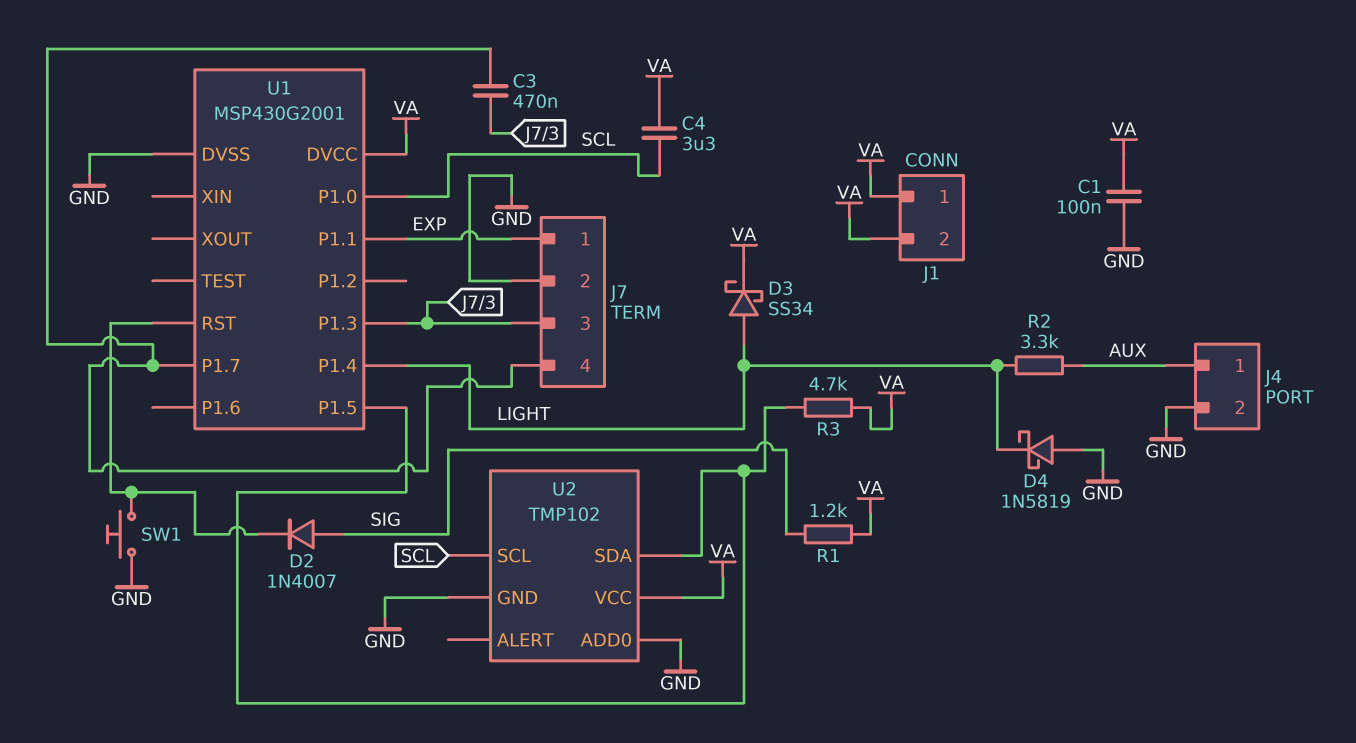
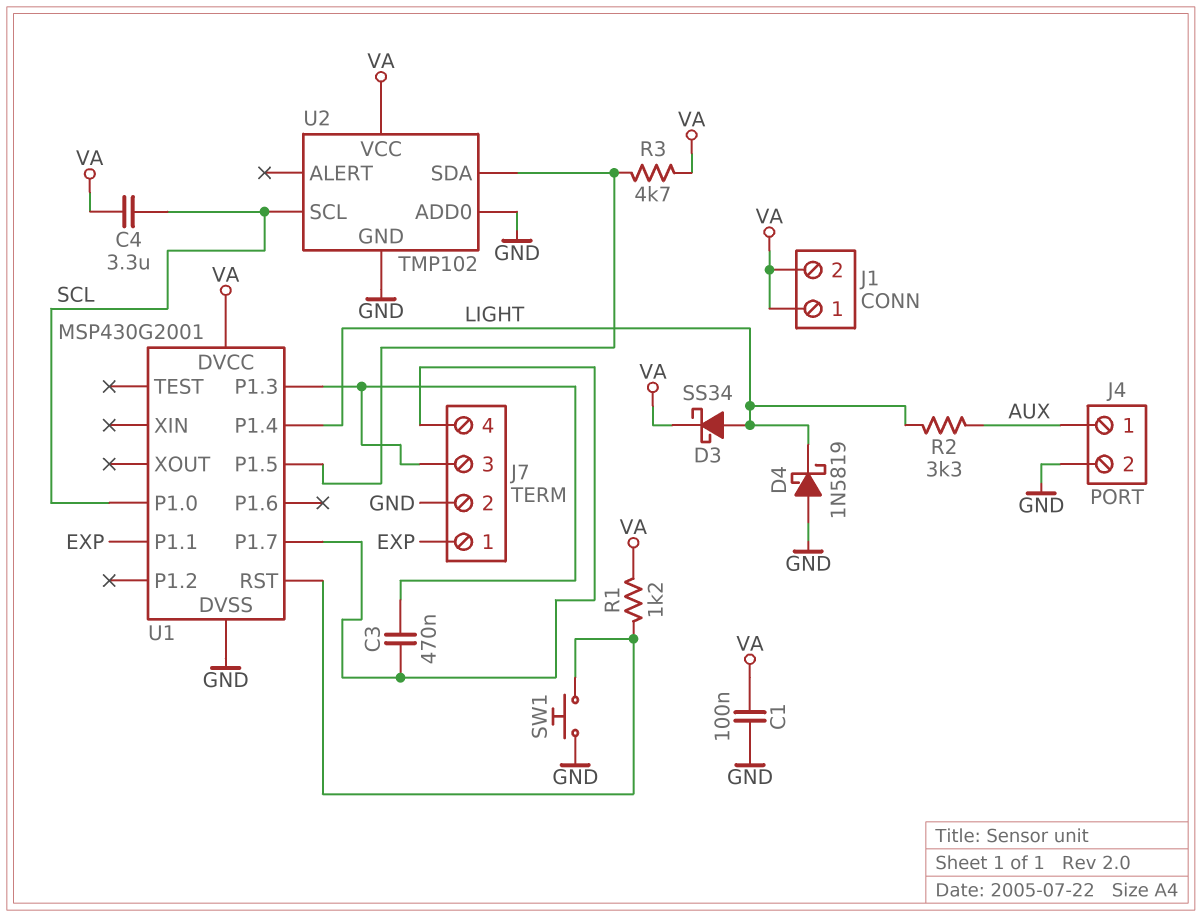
D2: diode 1N4007 (A SIG, K U1/RST) -> none
R1: 1.2k (SIG, VA) -> 1.2k (U1/RST, VA)

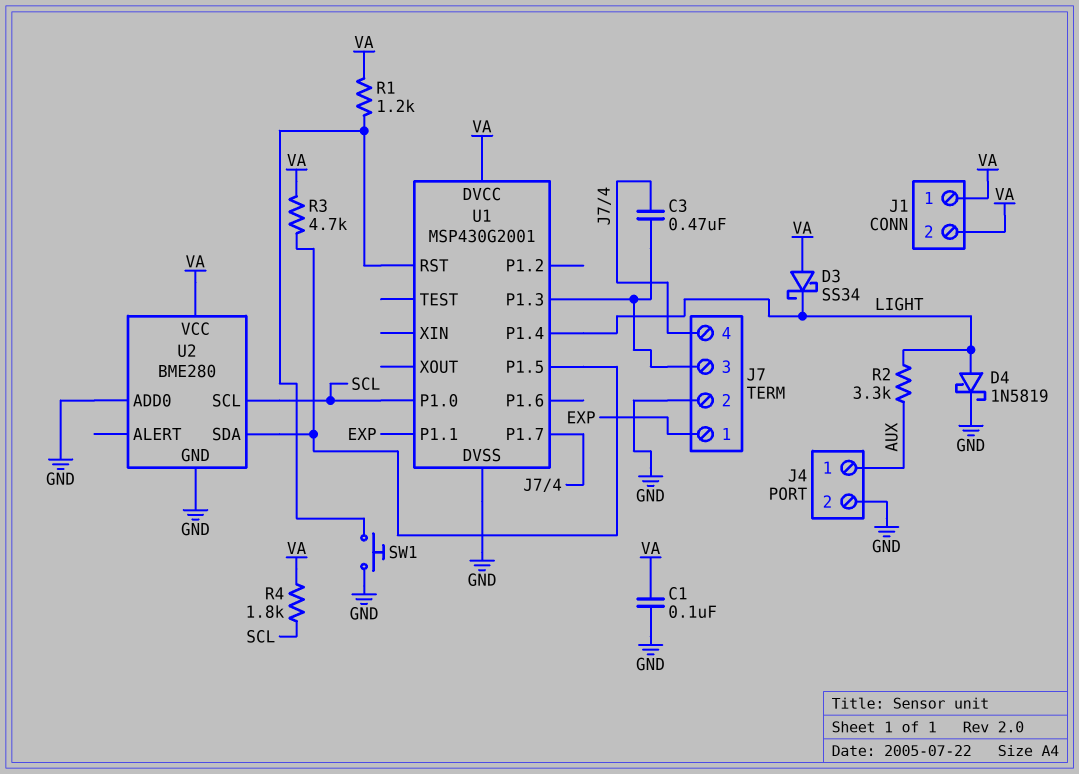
C4: 3.3uF (SCL, VA) -> none
D3: schottky SS34 (A LIGHT, K VA) -> schottky SS34 (A VA, K LIGHT)
D4: schottky 1N5819 (A GND, K LIGHT) -> schottky 1N5819 (A LIGHT, K GND)
R4: none -> 1.8k (SCL, VA)
U2: TMP102 -> BME280

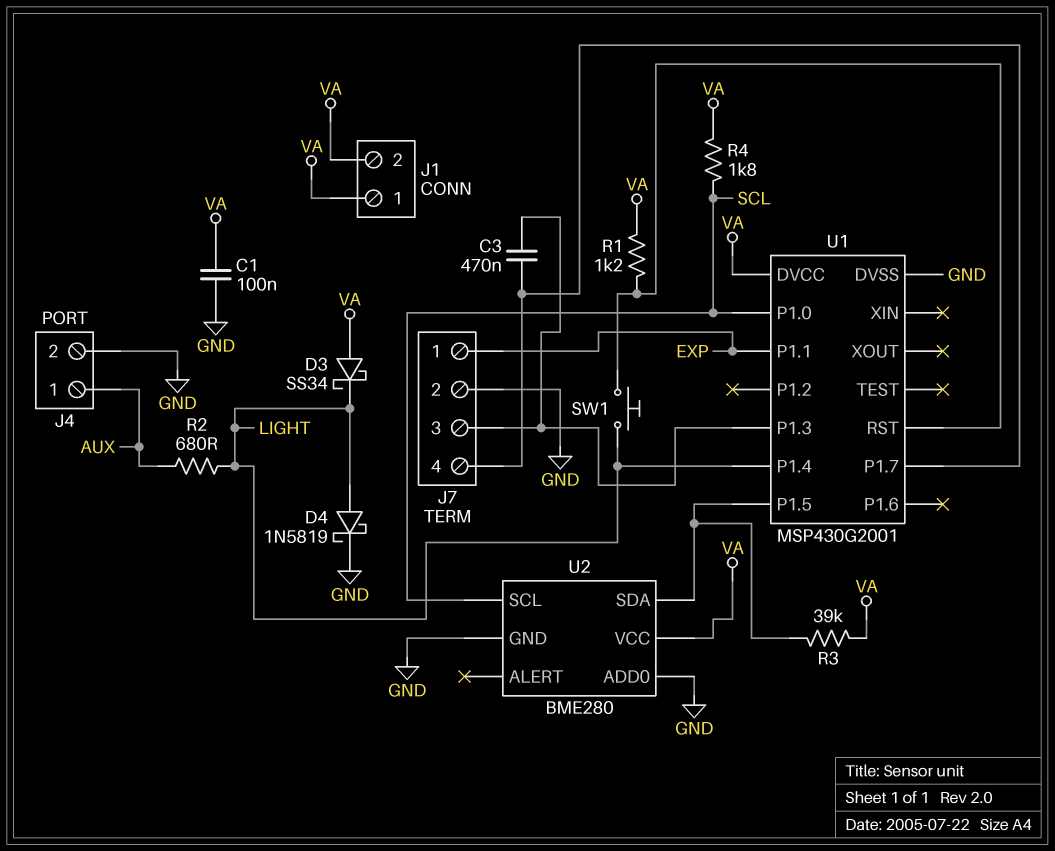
R2: 3.3k (AUX, LIGHT) -> 680 (AUX, LIGHT)
R3: 4.7k (U1/P1.5, VA) -> 39k (U1/P1.5, VA)
SW1: button (GND, U1/RST) -> button (LIGHT, U1/RST)

